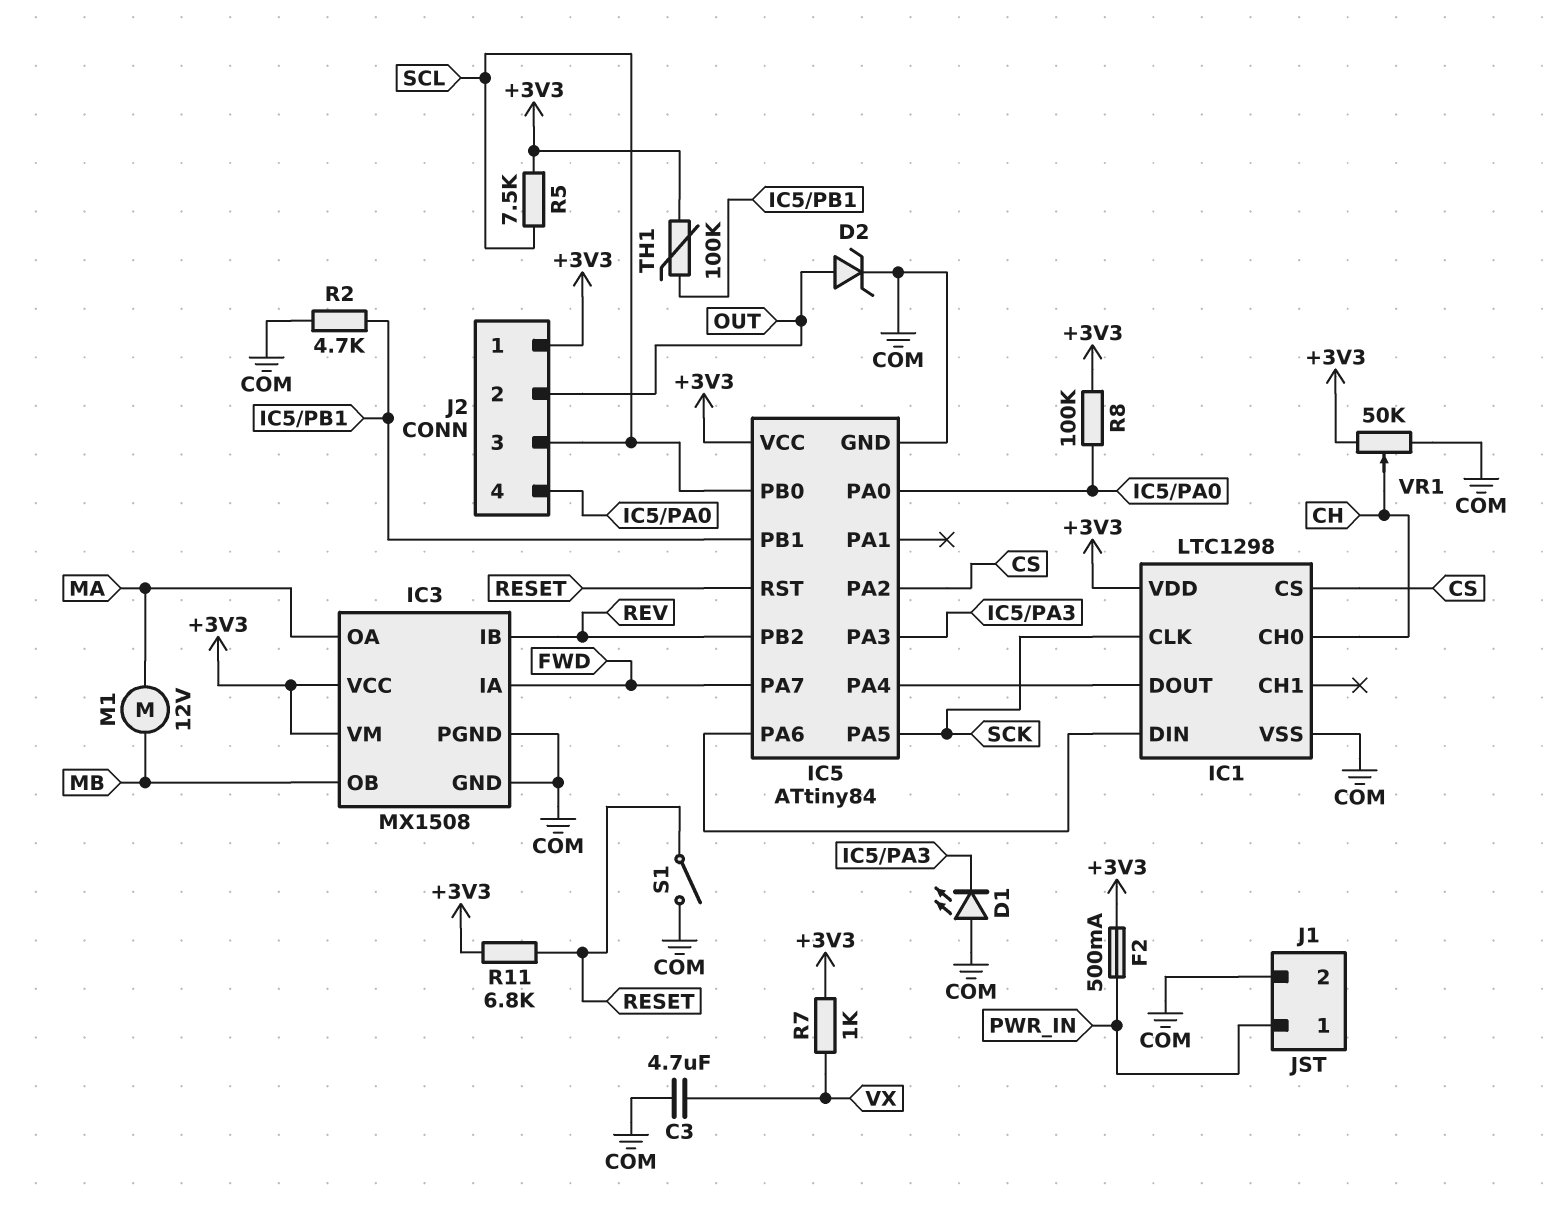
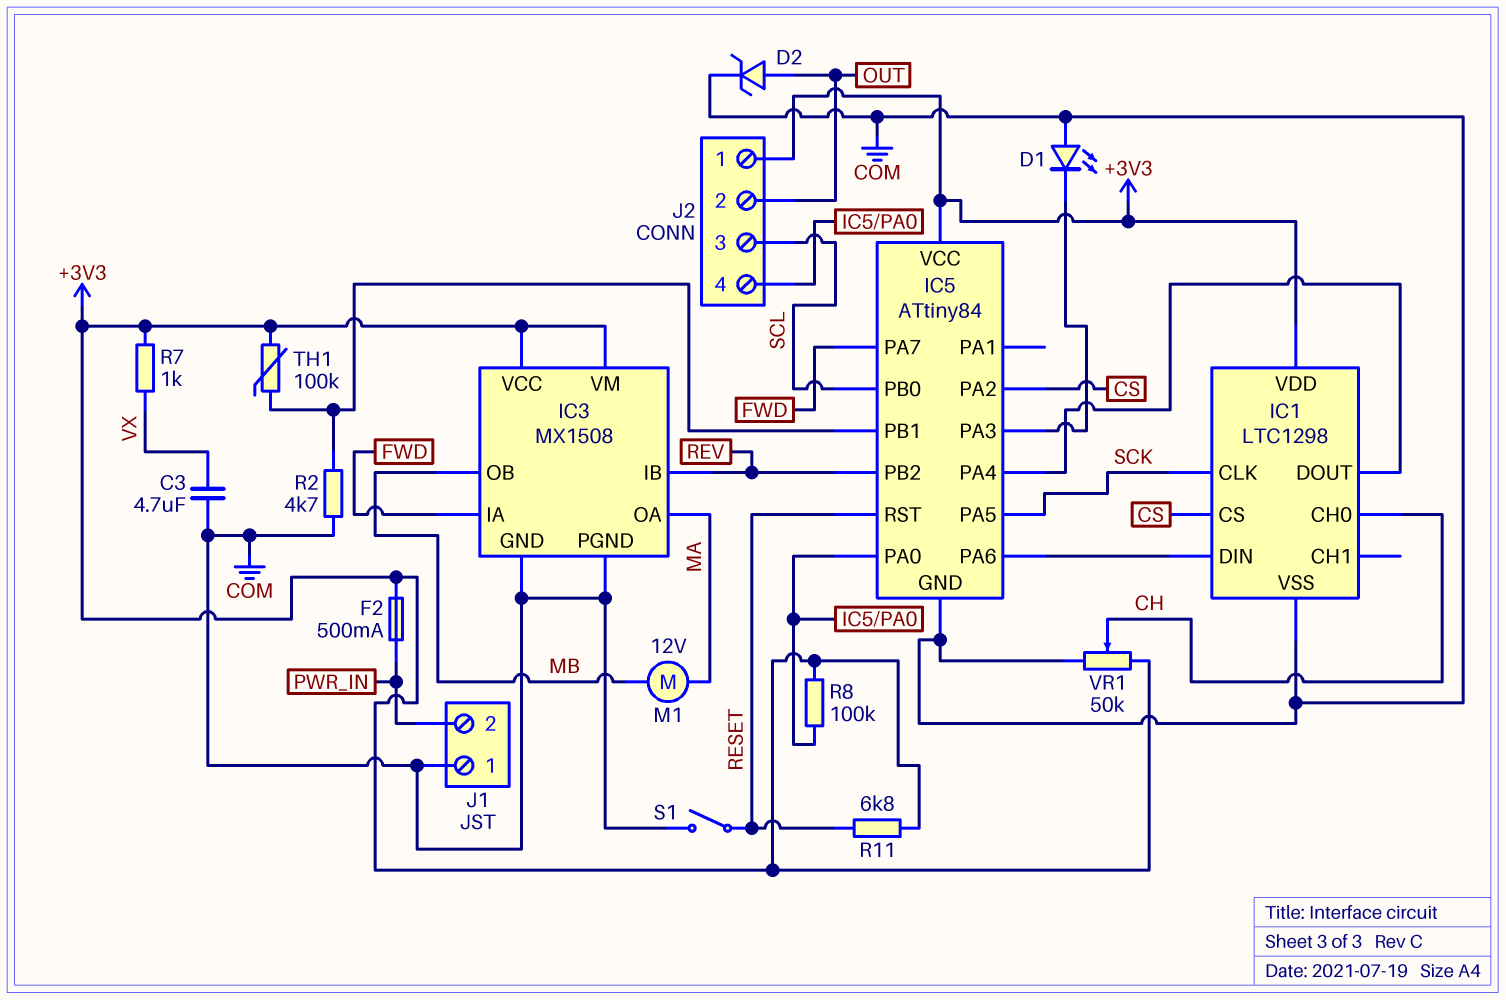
J1 pin 1: PWR_IN -> COM
J1 pin 2: COM -> PWR_IN
R5: 7.5k (+3V3, SCL) -> none

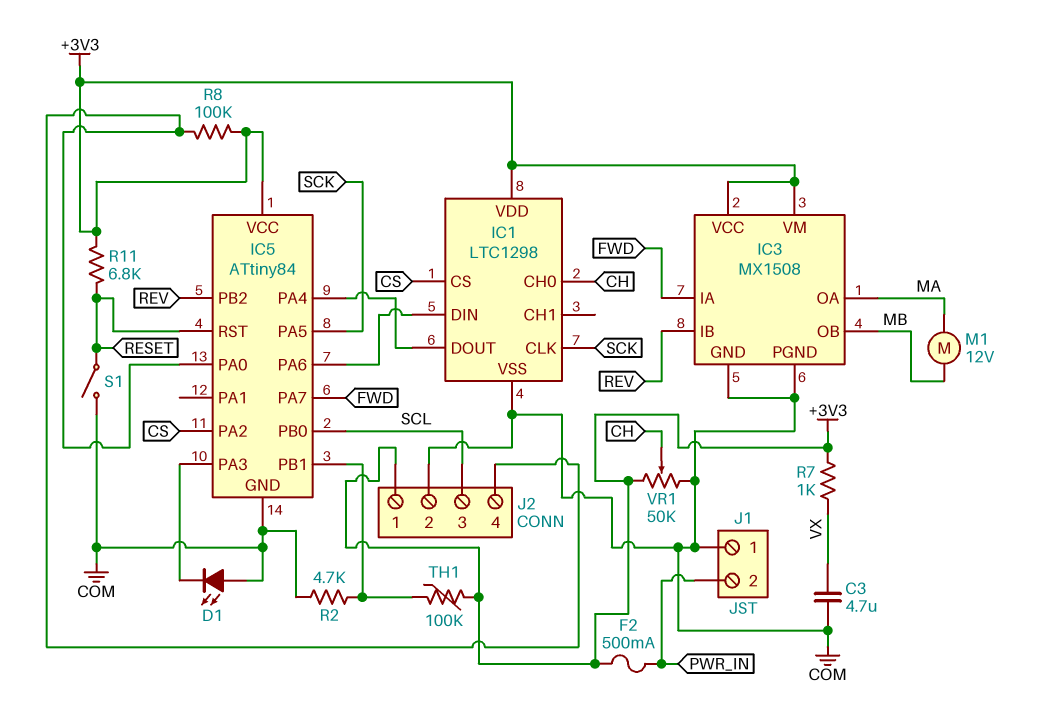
D2: zener (A OUT, K COM) -> none
J2 pin 2: OUT -> COM

